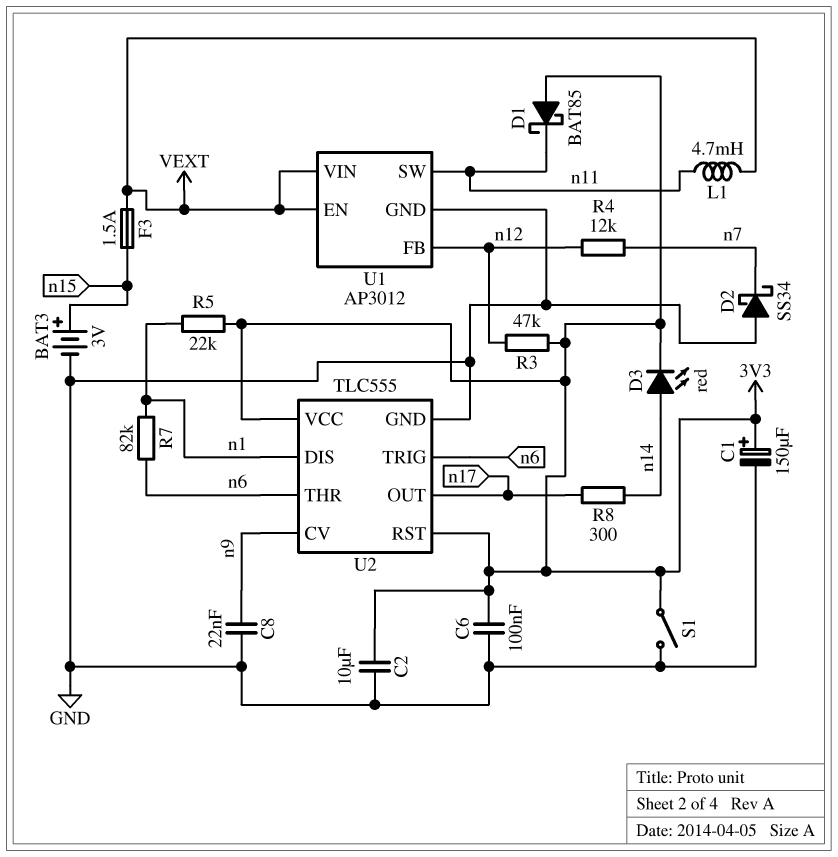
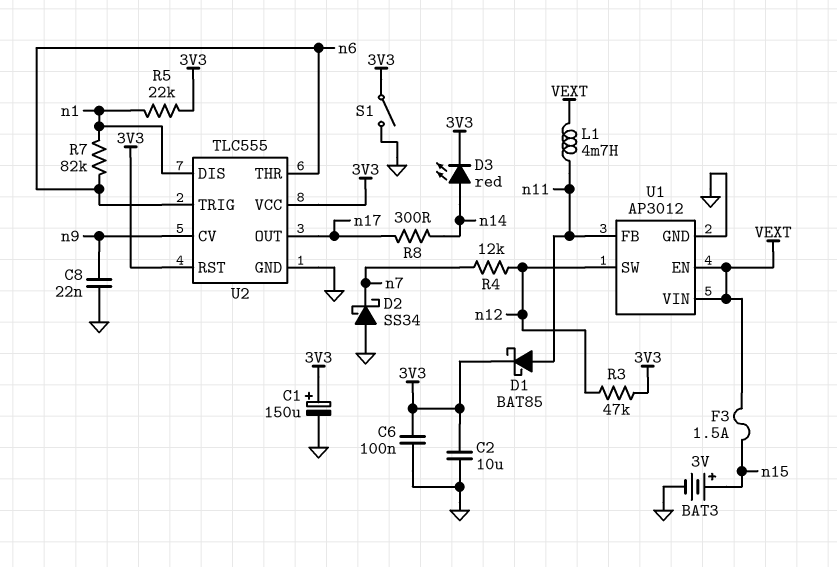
D1: schottky BAT85 (A 3V3, K n11) -> schottky BAT85 (A n11, K 3V3)
U1 pin FB: n12 -> n11
U1 pin SW: n11 -> n12

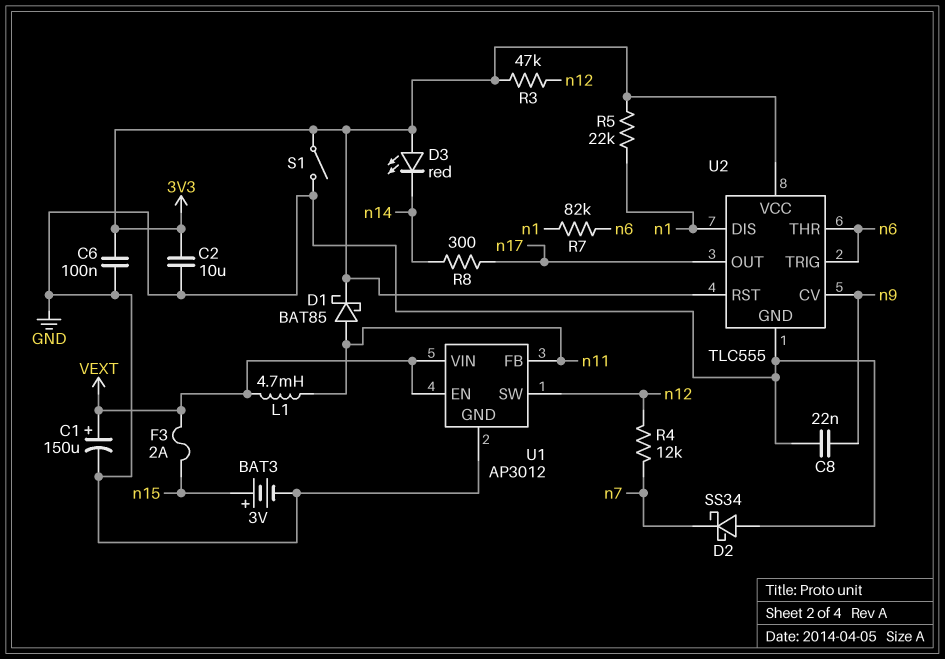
C1: 150uF (plus 3V3, minus GND) -> 150uF (plus VEXT, minus GND)
D3: LED red (A n14, K 3V3) -> LED red (A 3V3, K n14)
F3: 1.5A (VEXT, n15) -> 2A (VEXT, n15)

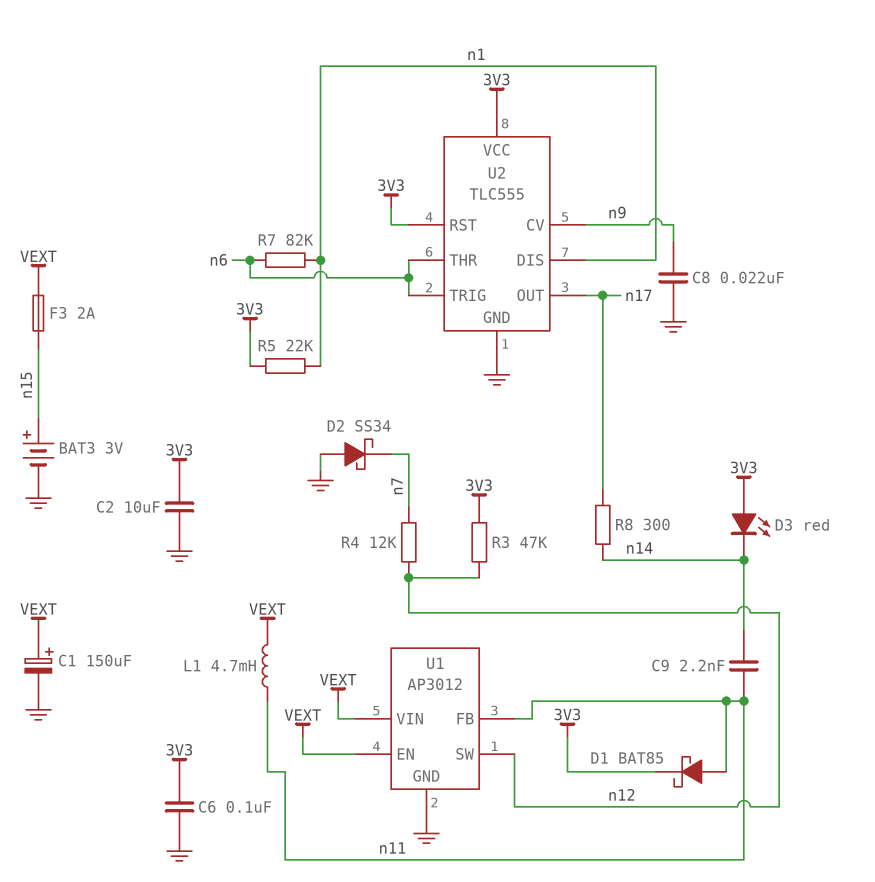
C9: none -> 2.2nF (n11, n14)
S1: switch (3V3, GND) -> none

